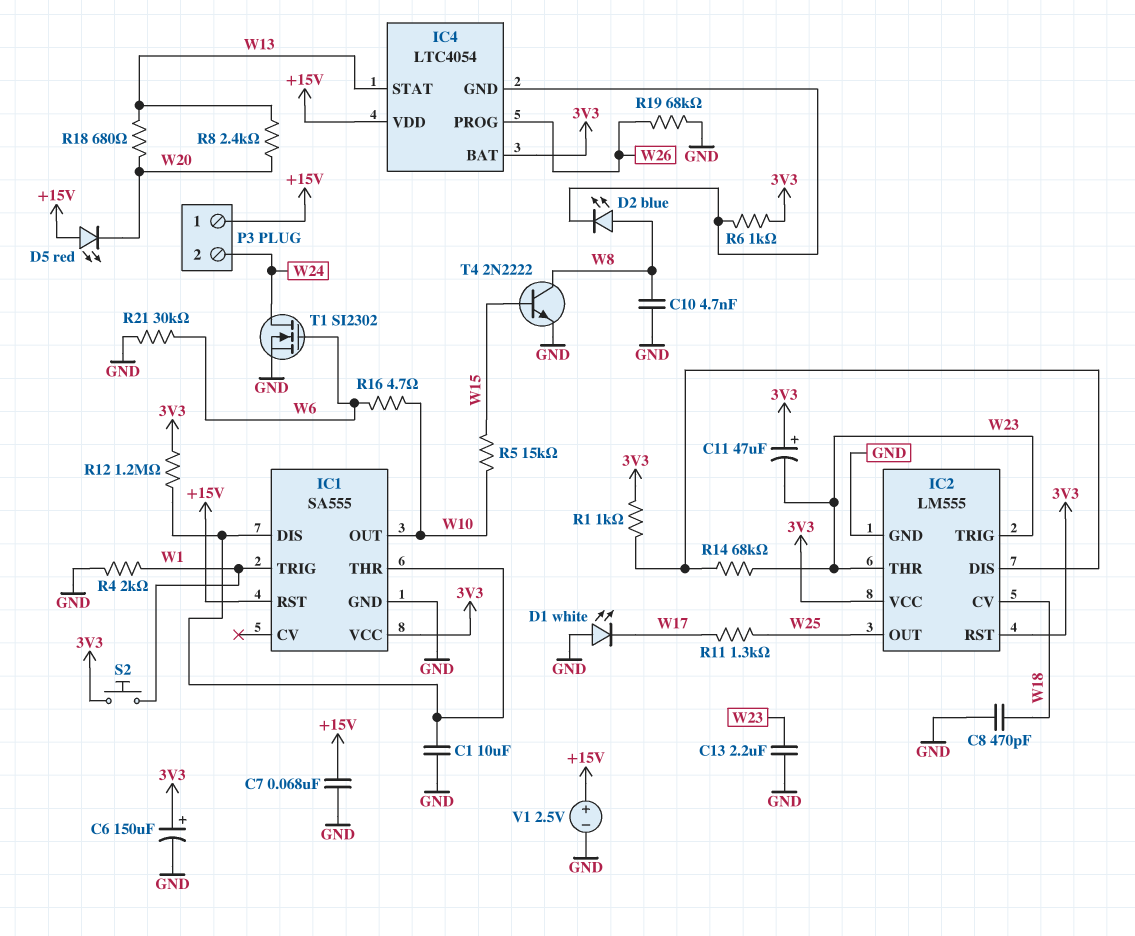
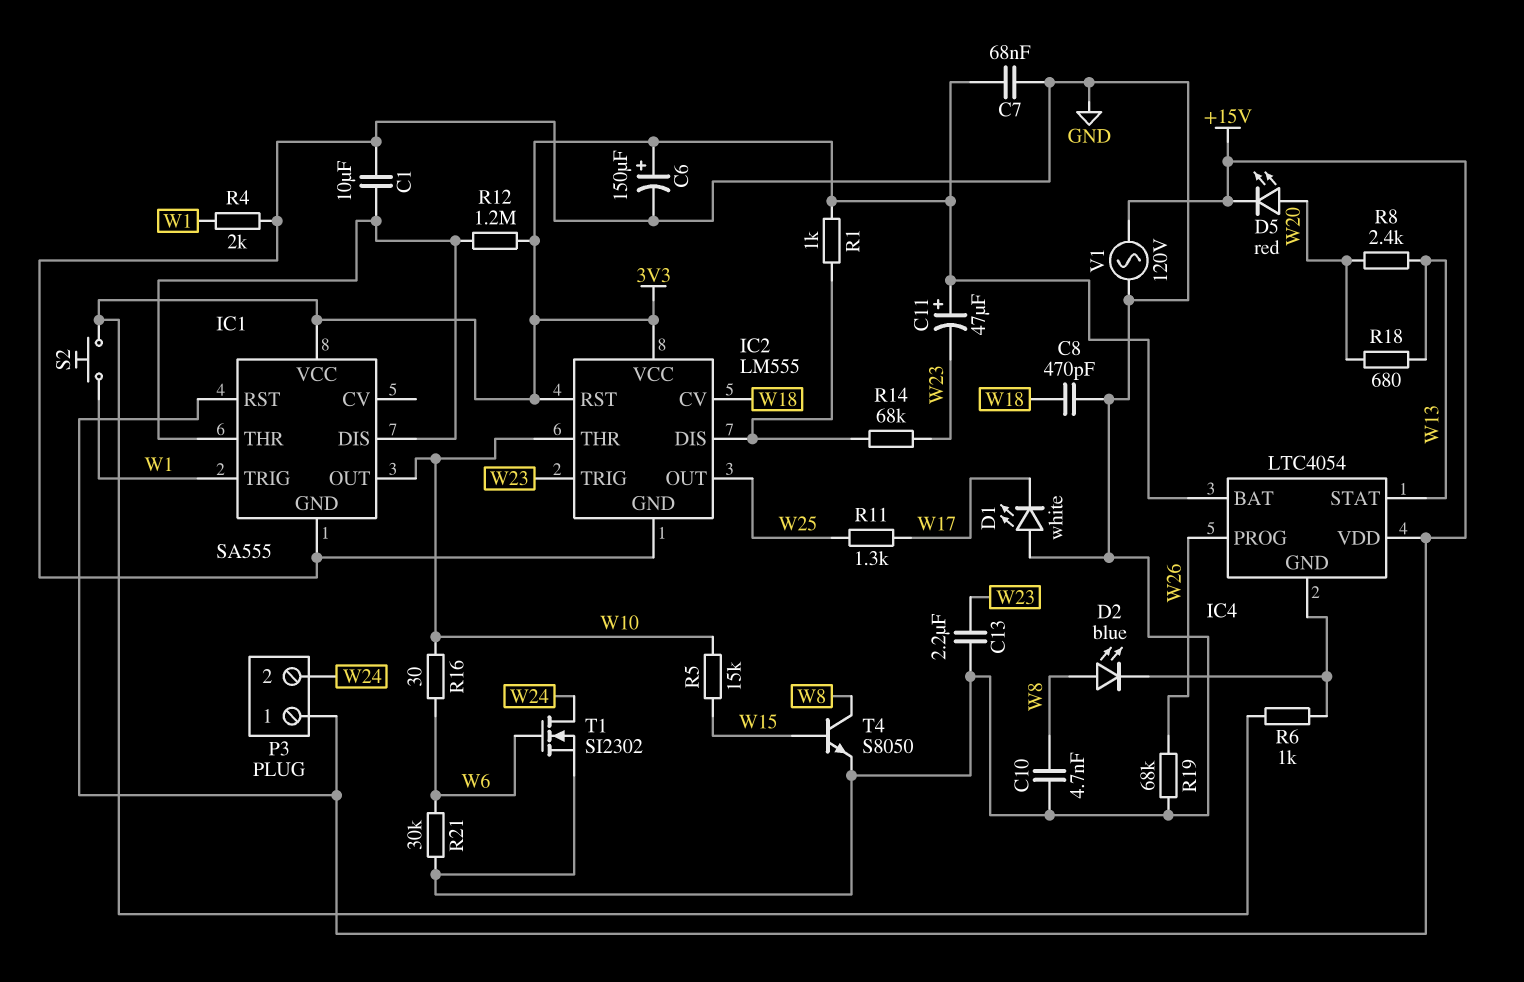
C7: 68nF (+15V, GND) -> 68nF (3V3, GND)
D5: LED red (A +15V, K W20) -> LED red (A W20, K +15V)
IC2 pin THR: W23 -> W10
R16: 4.7 (W6, W10) -> 30 (W6, W10)
T4: NPN 2N2222 (B W15, C W8, E GND) -> NPN S8050 (B W15, C W8, E GND)
V1: 2.5V (plus +15V, minus GND) -> AC 120V (+15V, GND)

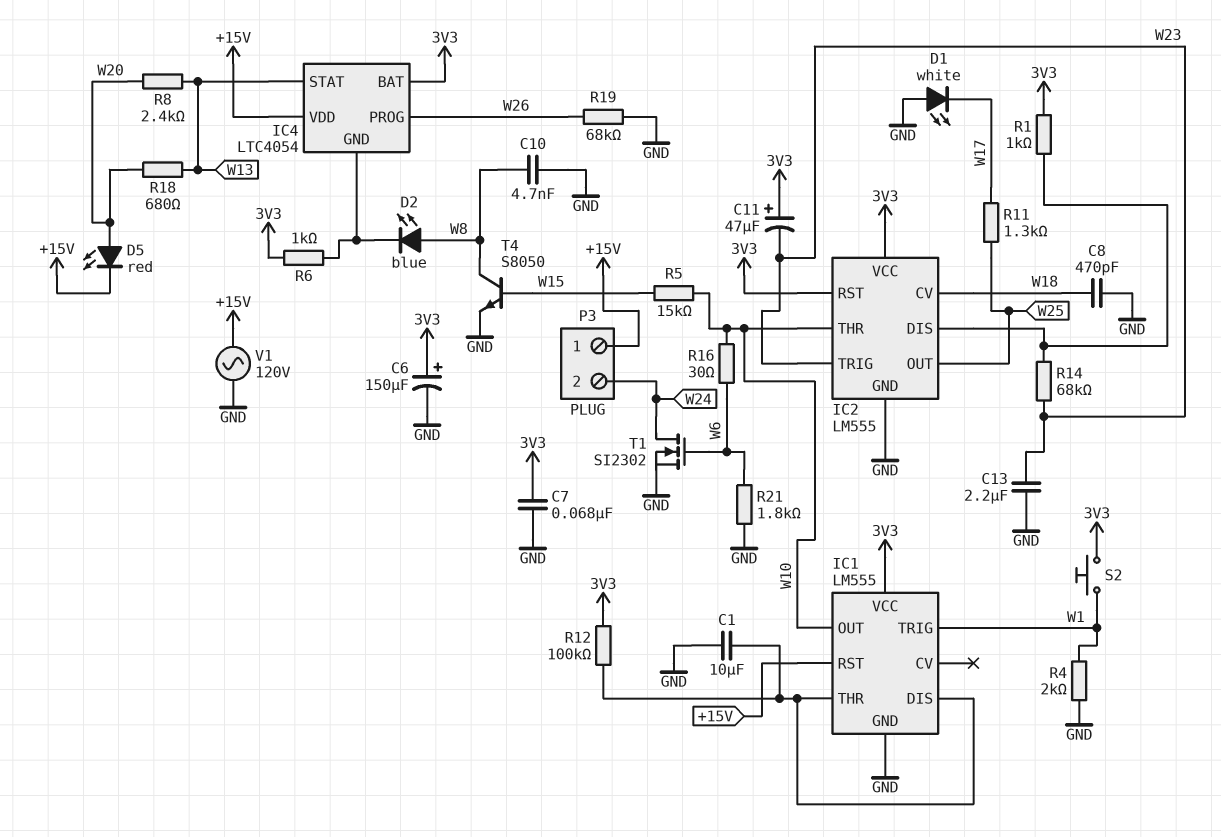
IC1: SA555 -> LM555
R12: 1.2M (3V3, IC1/DIS) -> 100k (3V3, IC1/DIS)
R21: 30k (GND, W6) -> 1.8k (GND, W6)

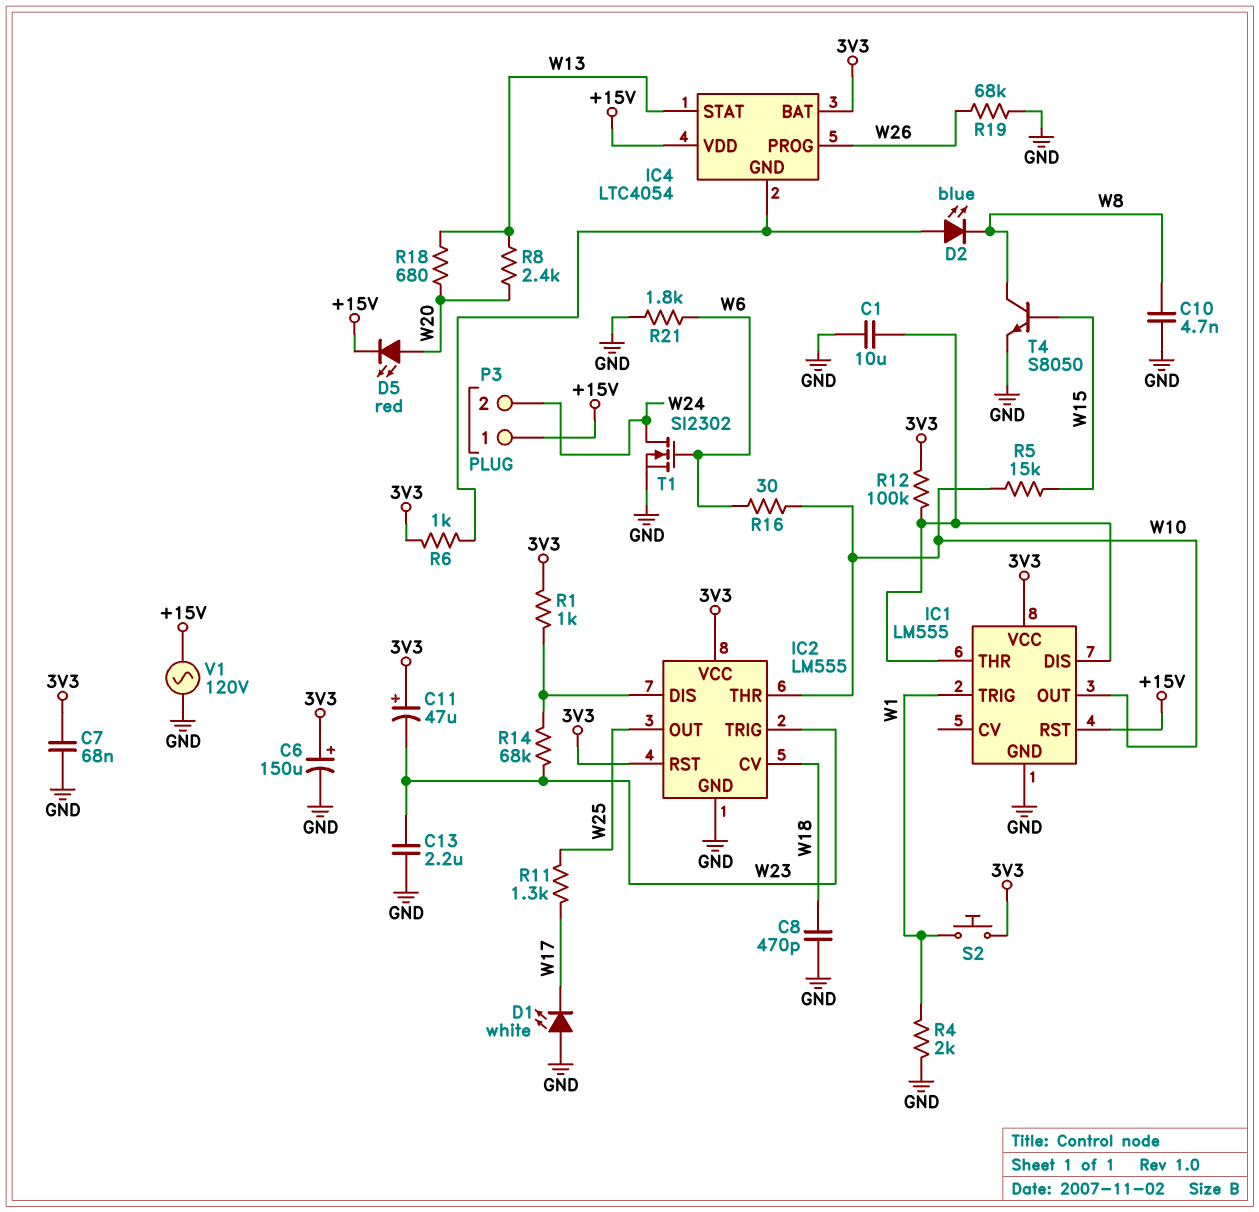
D2: LED blue (A W8, K IC4/GND) -> LED blue (A IC4/GND, K W8)

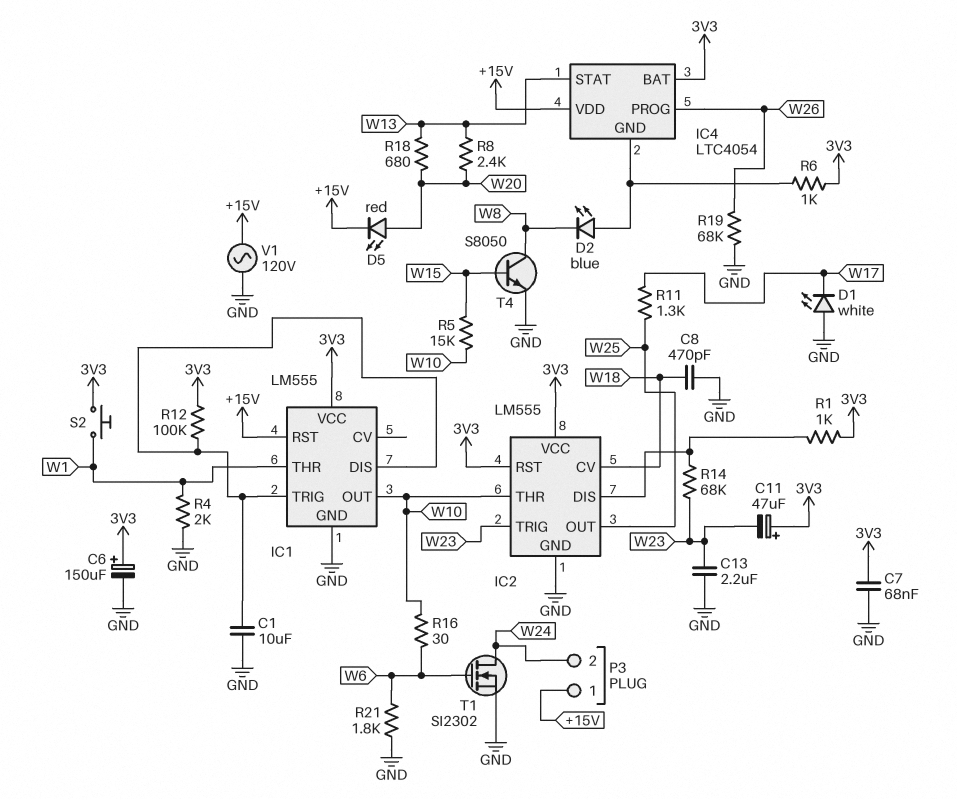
C10: 4.7nF (GND, W8) -> none
IC1 pin THR: IC1/DIS -> W1
IC1 pin TRIG: W1 -> IC1/DIS

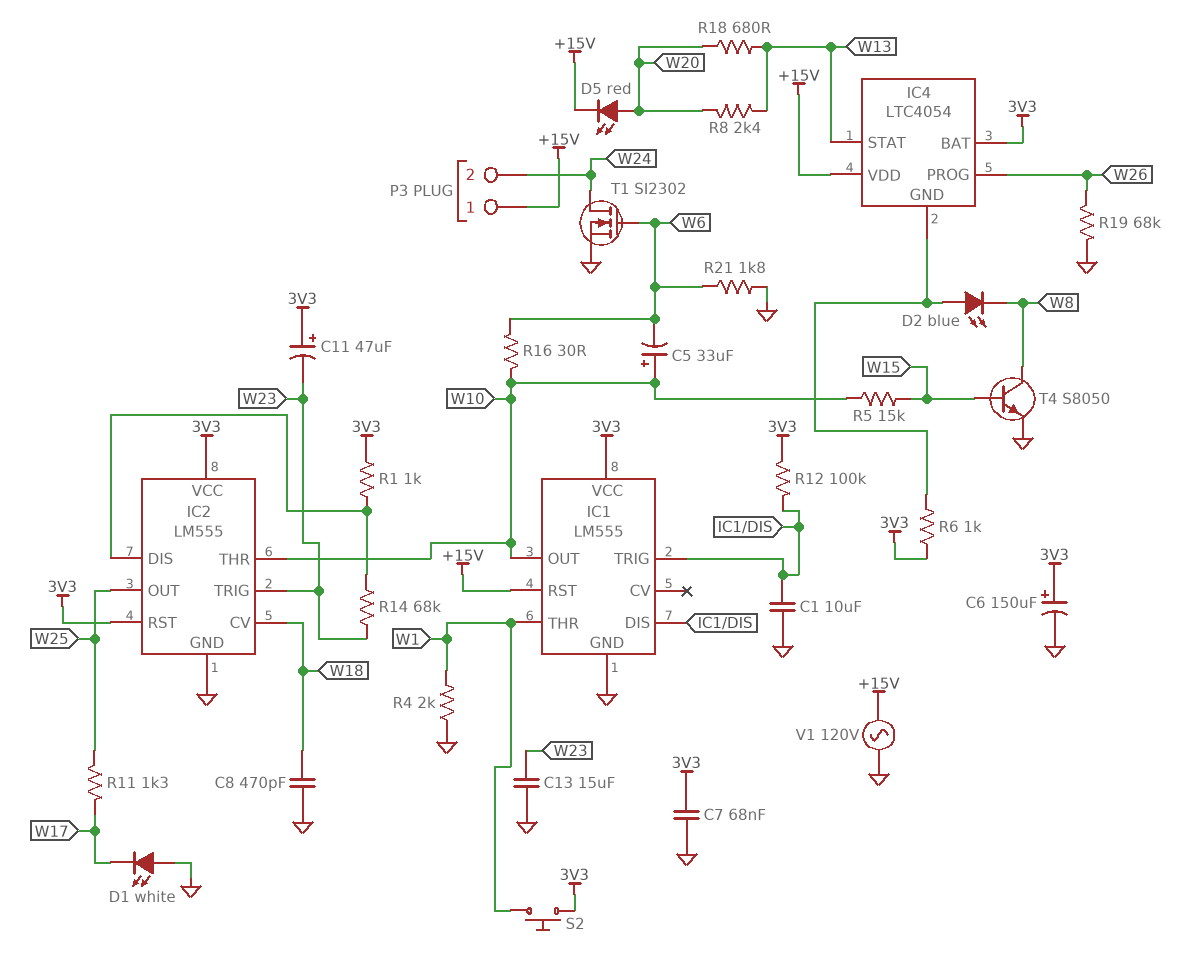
C5: none -> 33uF (plus W10, minus W6)
C13: 2.2uF (GND, W23) -> 15uF (GND, W23)

